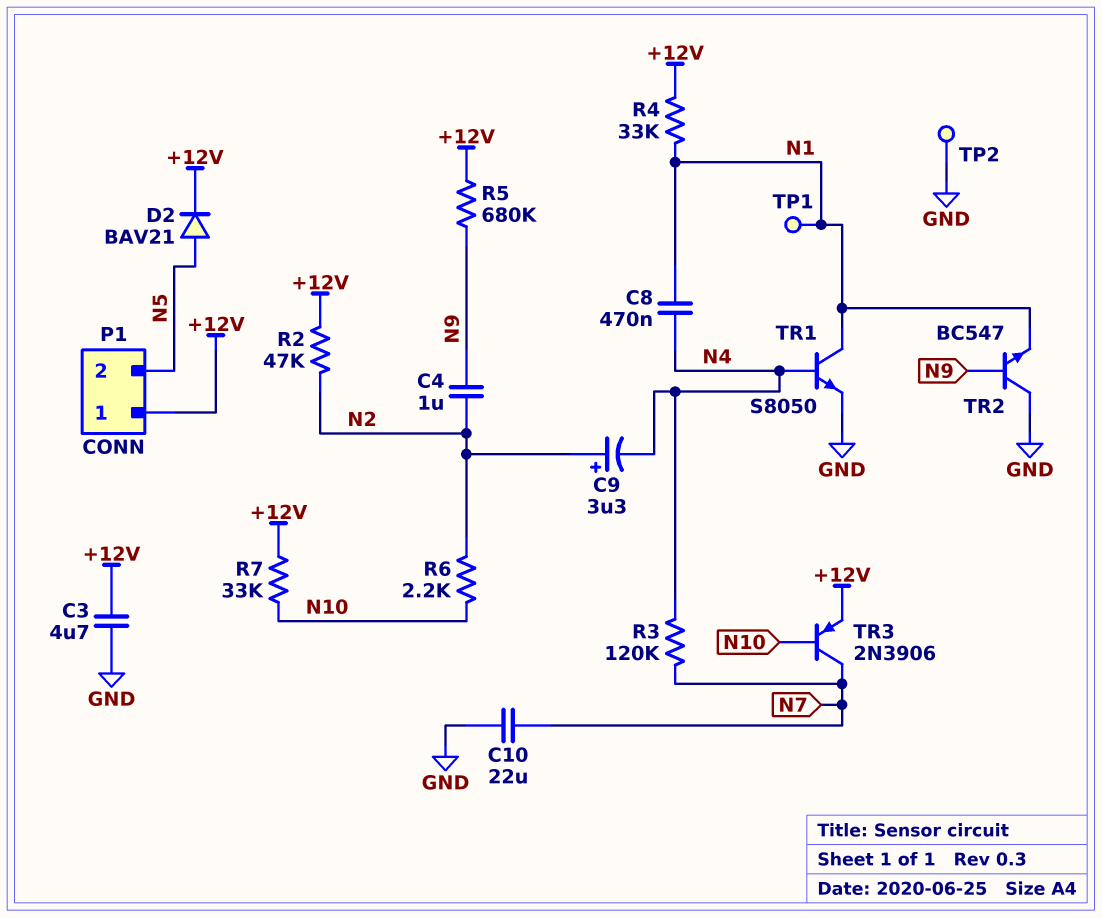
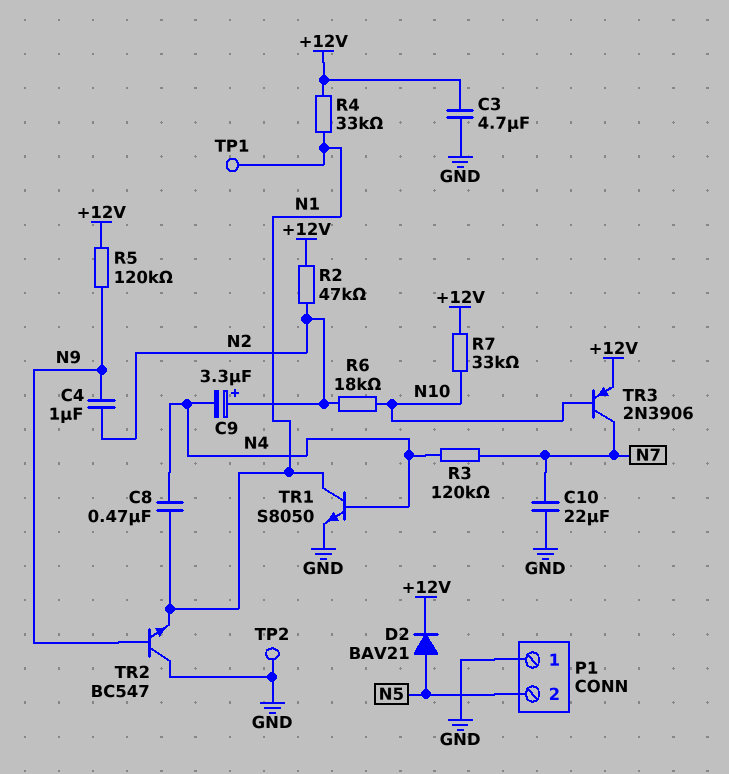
P1 pin 1: +12V -> GND
R5: 680k (+12V, N9) -> 120k (+12V, N9)
R6: 2.2k (N2, N10) -> 18k (N2, N10)

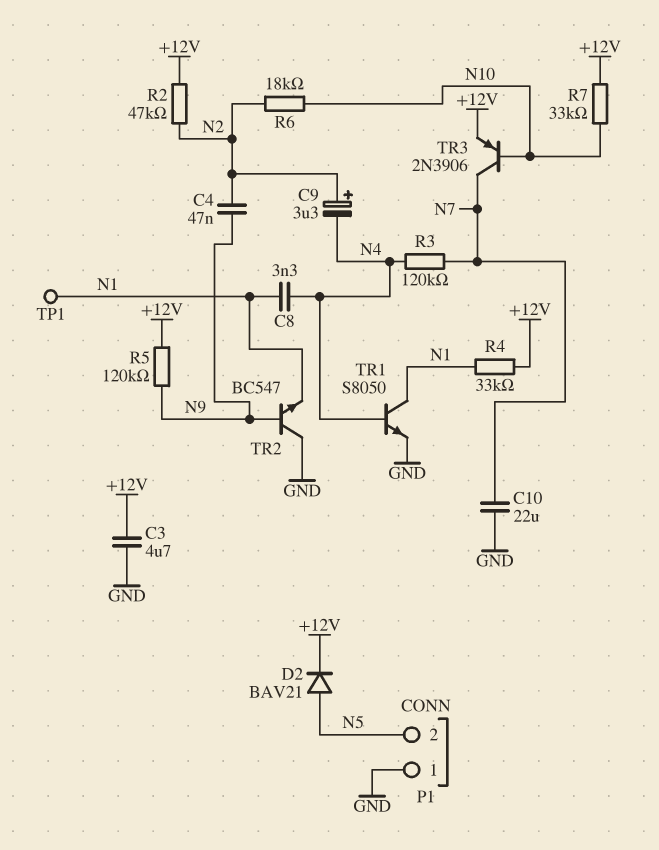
C4: 1uF (N2, N9) -> 47nF (N2, N9)
C8: 470nF (N1, N4) -> 3.3nF (N1, N4)
TP2: test point (GND) -> none

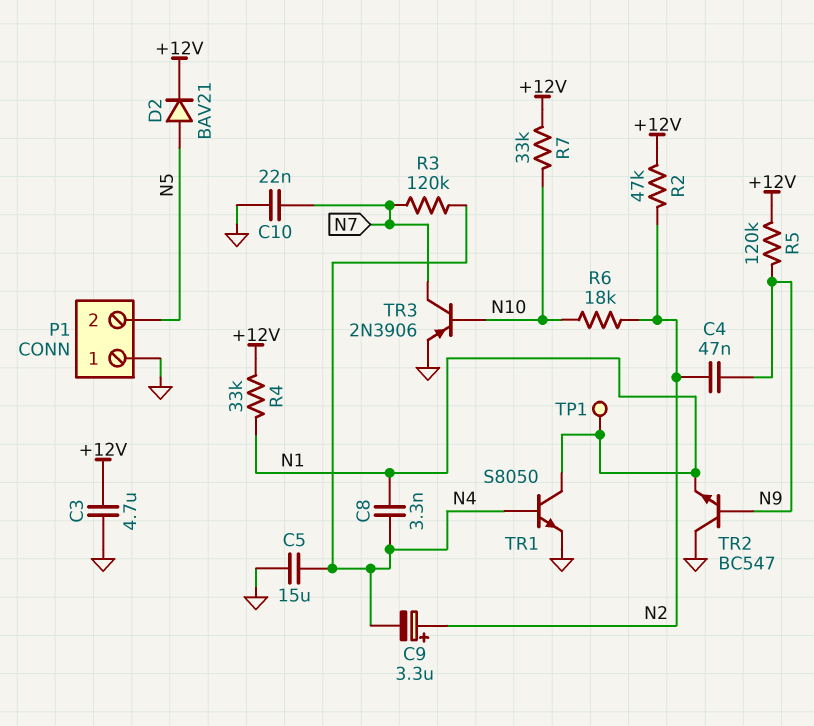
C5: none -> 15uF (GND, N4)
C10: 22uF (GND, N7) -> 22nF (GND, N7)
TR3: PNP 2N3906 (B N10, C N7, E +12V) -> PNP 2N3906 (B N10, C N7, E GND)

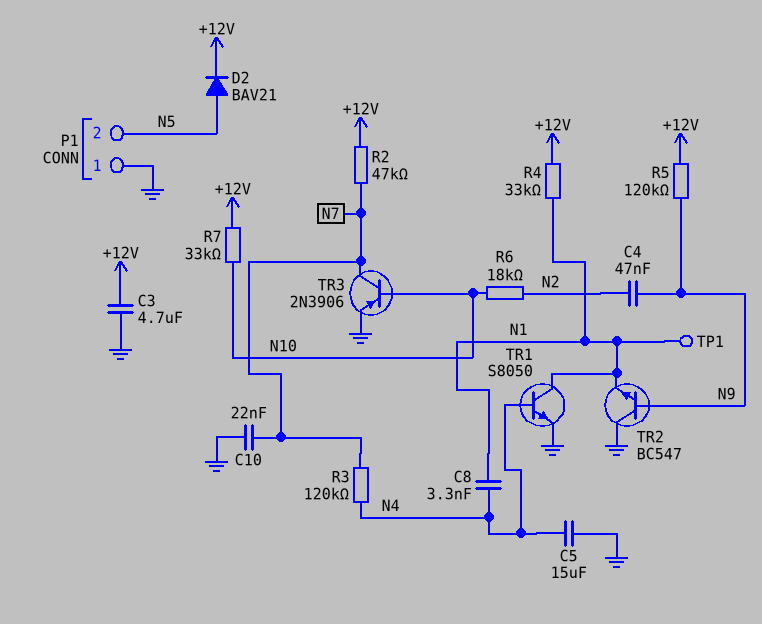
C9: 3.3uF (plus N2, minus N4) -> none
R2: 47k (+12V, N2) -> 47k (+12V, N7)

